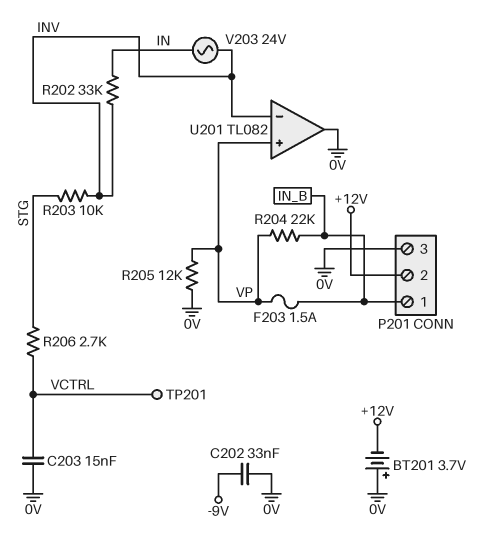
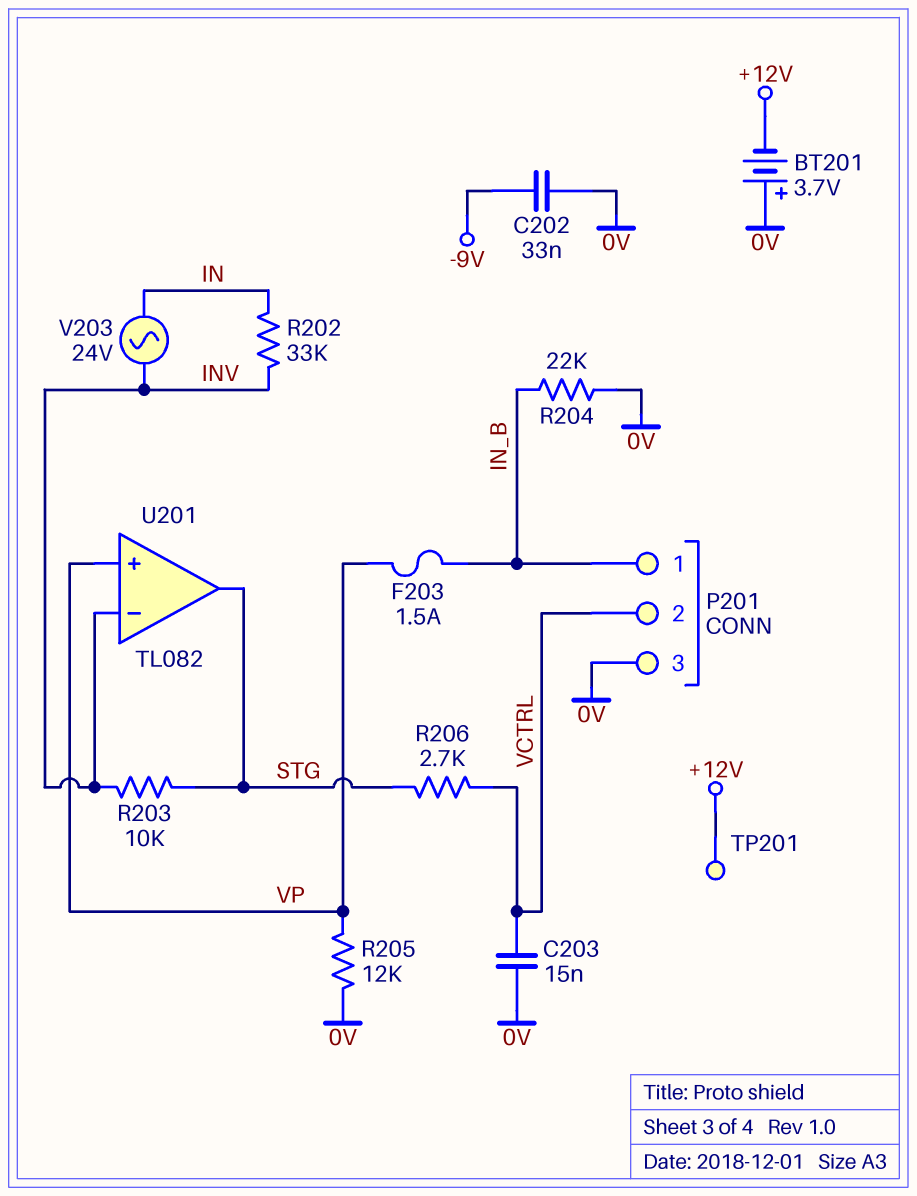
P201 pin 2: +12V -> VCTRL
R204: 22k (IN_B, VP) -> 22k (0V, IN_B)
TP201: test point (VCTRL) -> test point (+12V)
U201 pin out: 0V -> STG

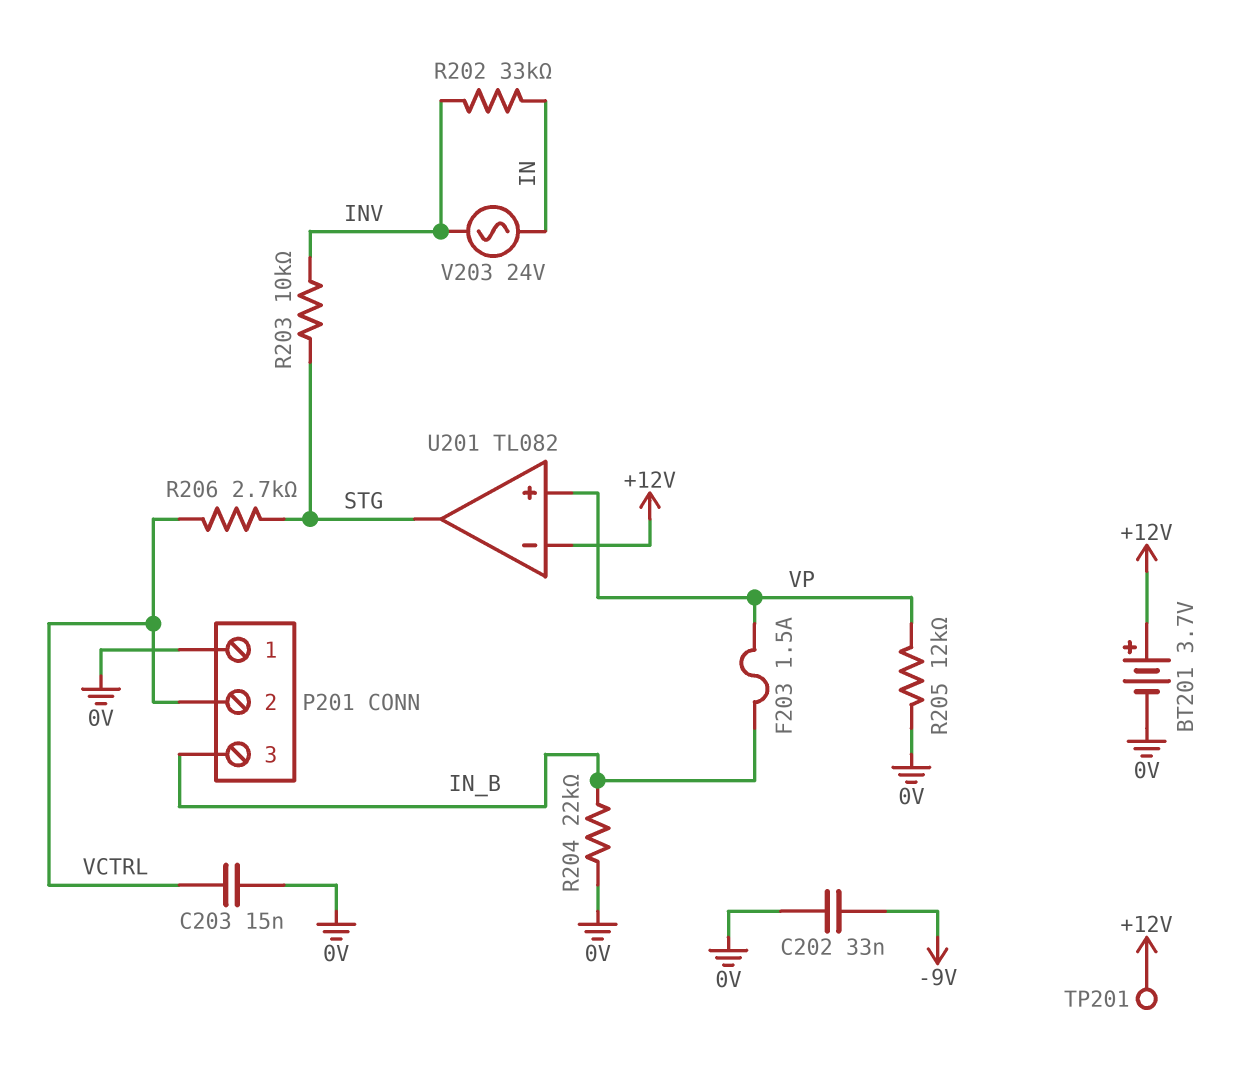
BT201: 3.7V (plus 0V, minus +12V) -> 3.7V (plus +12V, minus 0V)
P201 pin 1: IN_B -> 0V
P201 pin 3: 0V -> IN_B
U201 pin in-: INV -> +12V

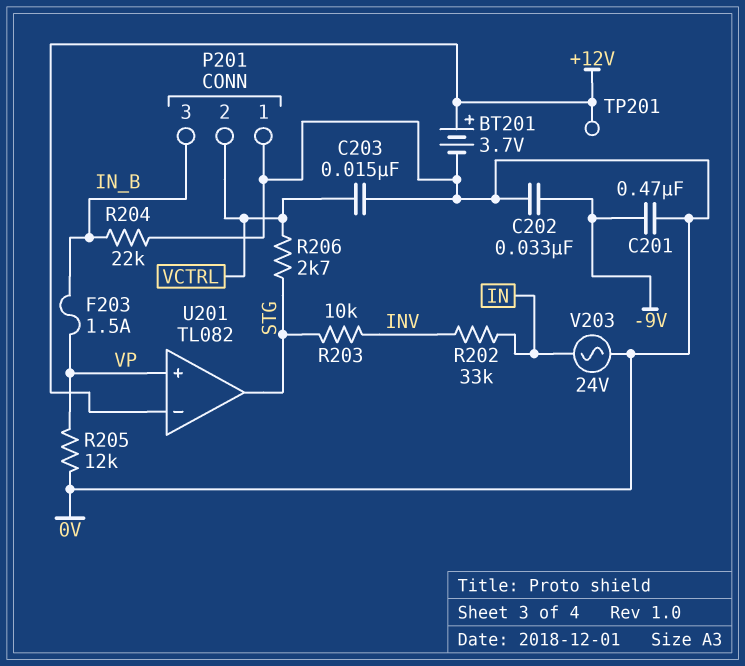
C201: none -> 470nF (-9V, 0V)
V203: AC 24V (IN, INV) -> AC 24V (0V, IN)

